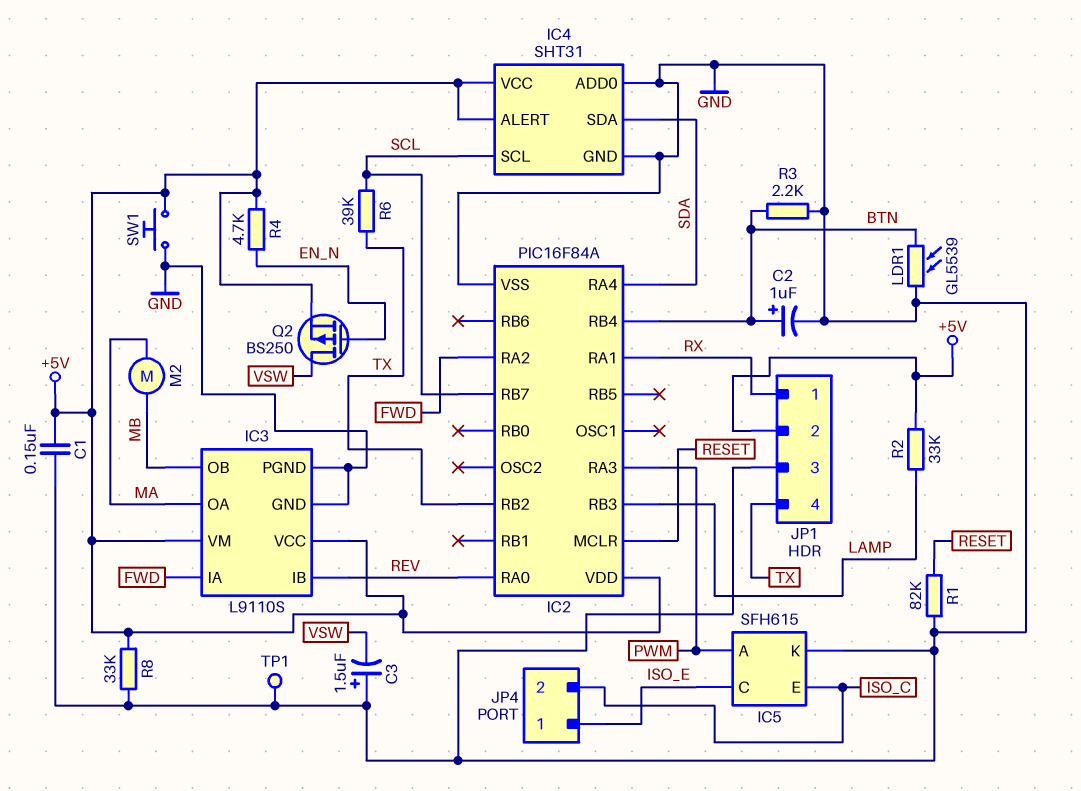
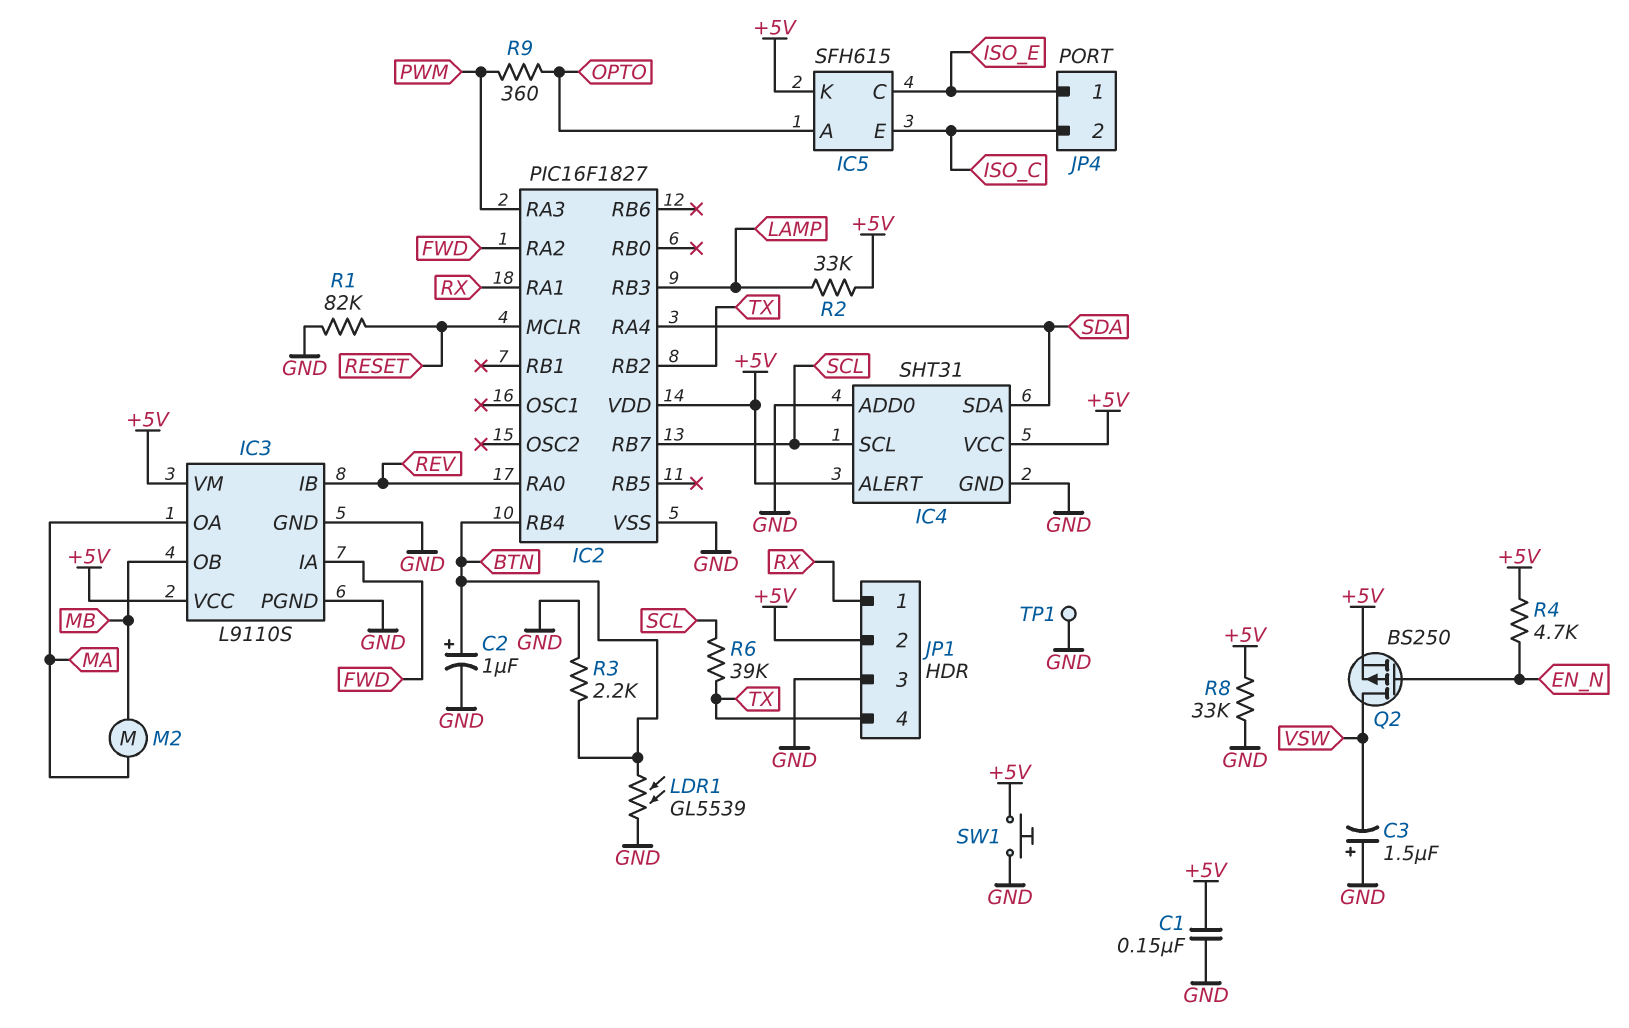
IC2: PIC16F84A -> PIC16F1827
IC5 pin A: PWM -> OPTO
IC5 pin K: GND -> +5V
R9: none -> 360 (OPTO, PWM)

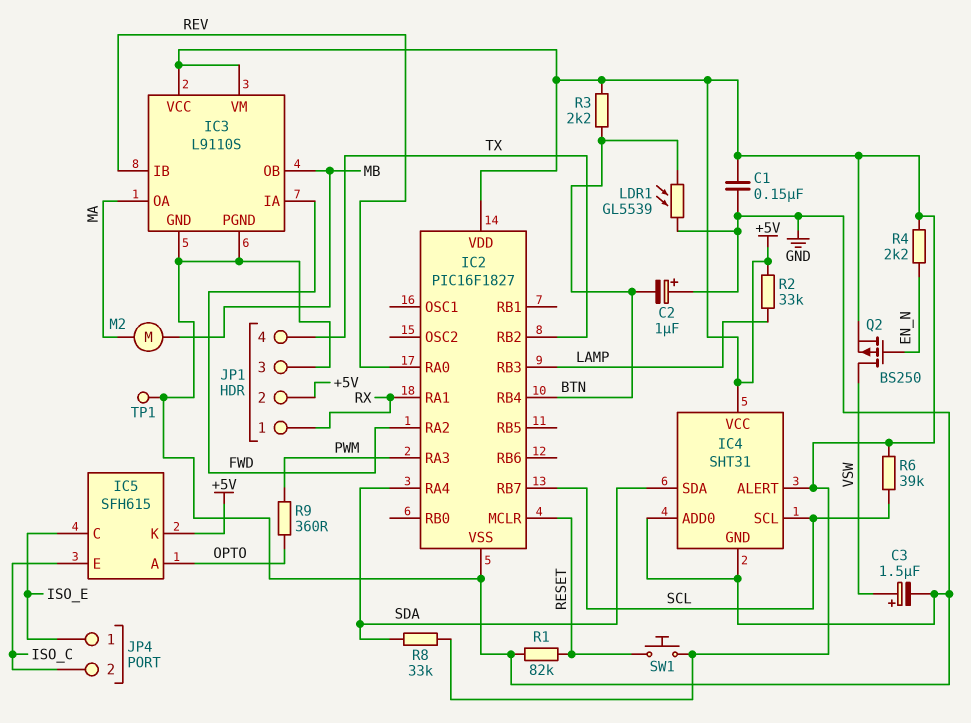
C2: 1uF (plus BTN, minus GND) -> 1uF (plus GND, minus BTN)
C3: 1.5uF (plus GND, minus VSW) -> 1.5uF (plus VSW, minus GND)
R3: 2.2k (BTN, GND) -> 2.2k (+5V, BTN)
R4: 4.7k (+5V, EN_N) -> 2.2k (+5V, EN_N)
R6: 39k (SCL, TX) -> 39k (+5V, SCL)
R8: 33k (+5V, GND) -> 33k (+5V, SDA)
SW1: button (+5V, GND) -> button (+5V, RESET)

